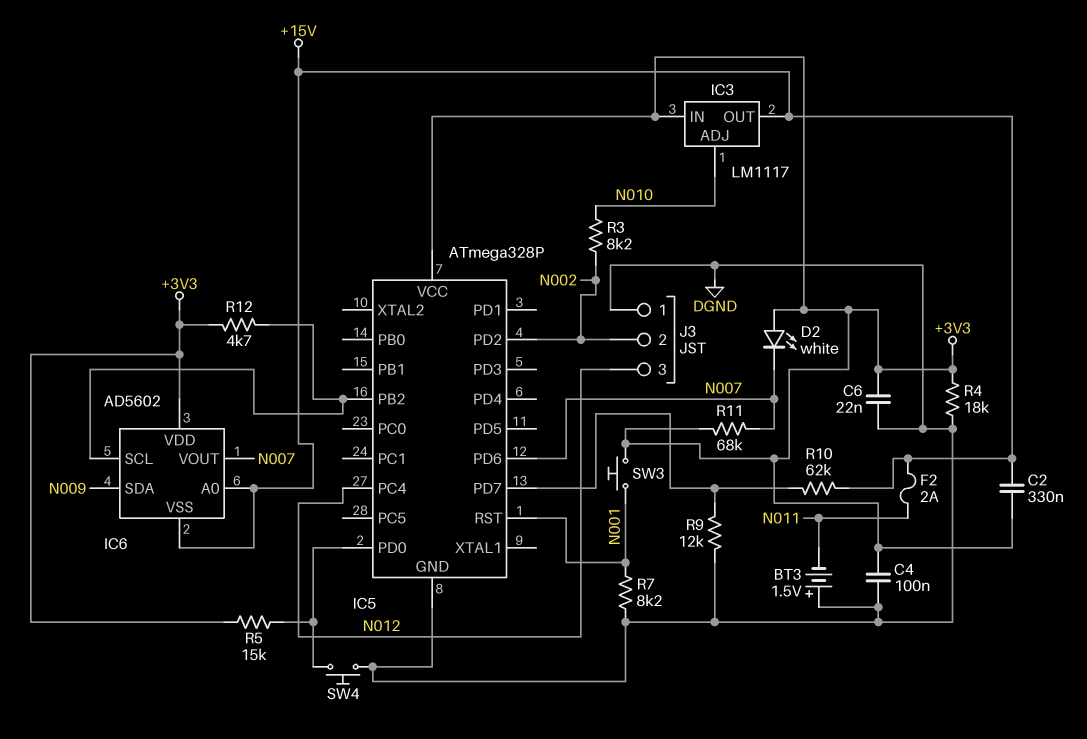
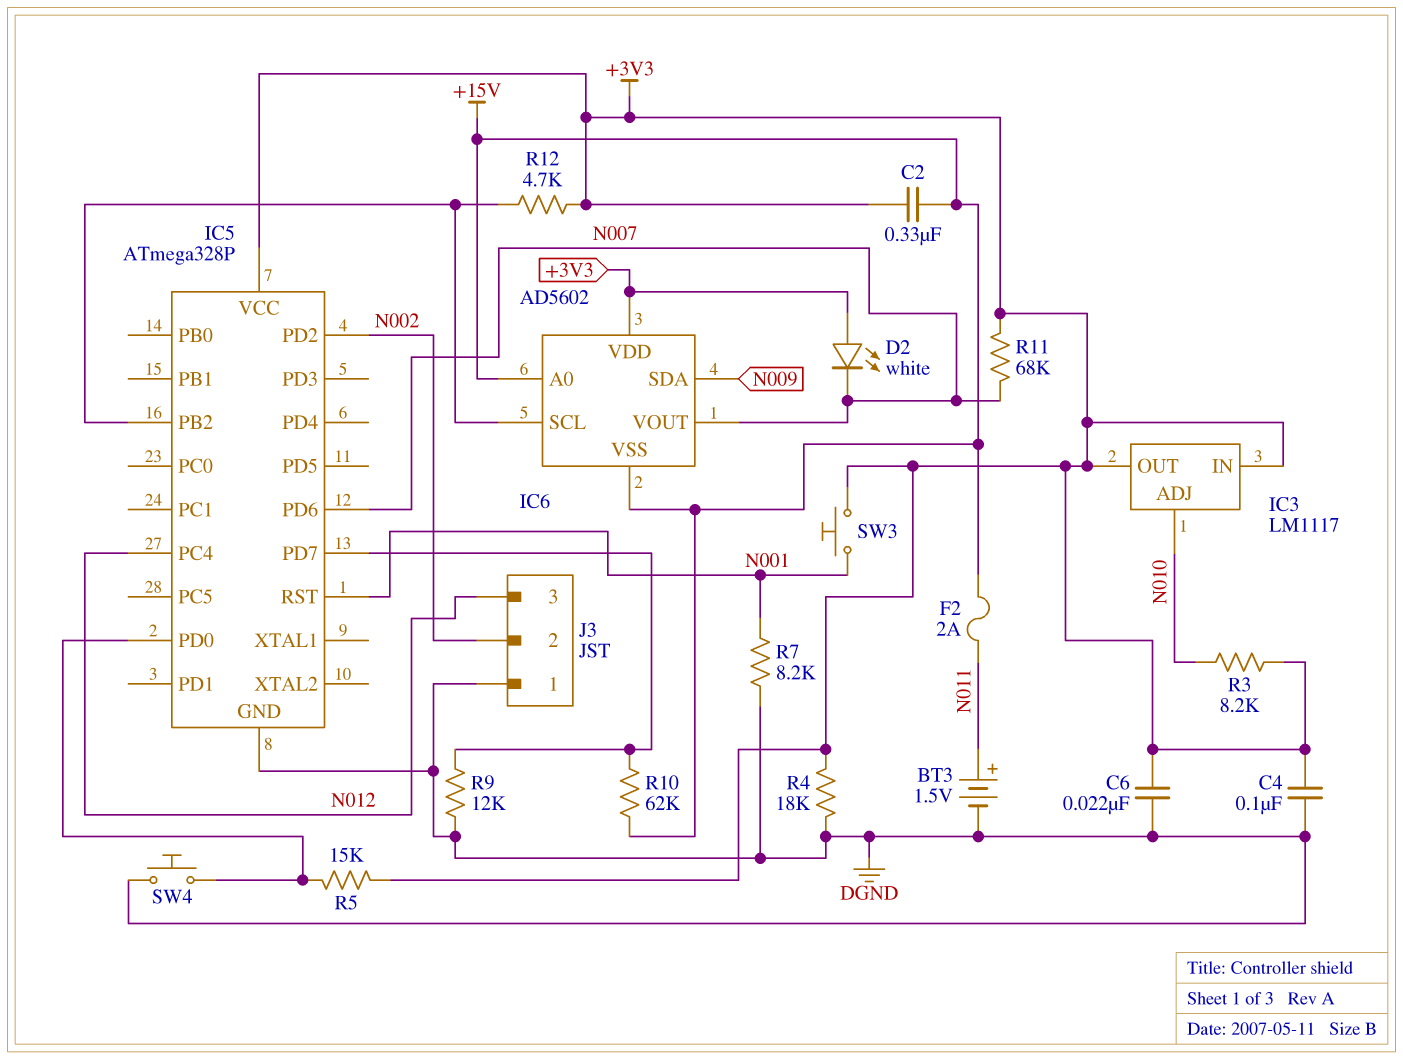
BT3: 1.5V (plus DGND, minus N011) -> 1.5V (plus N011, minus DGND)
IC3 pin OUT: +15V -> +3V3
R3: 8.2k (N002, N010) -> 8.2k (+3V3, N010)

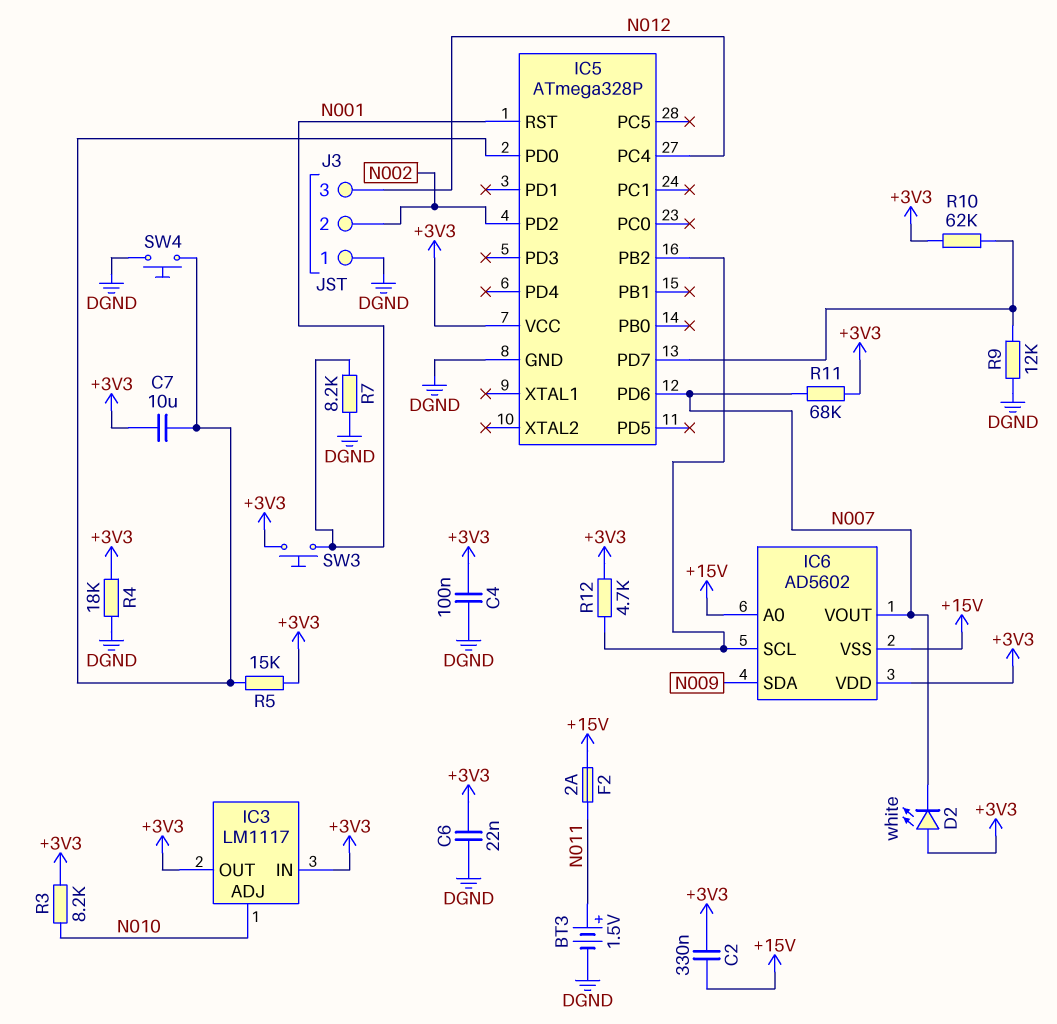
C7: none -> 10uF (+3V3, IC5/PD0)
R10: 62k (+15V, IC5/PD7) -> 62k (+3V3, IC5/PD7)

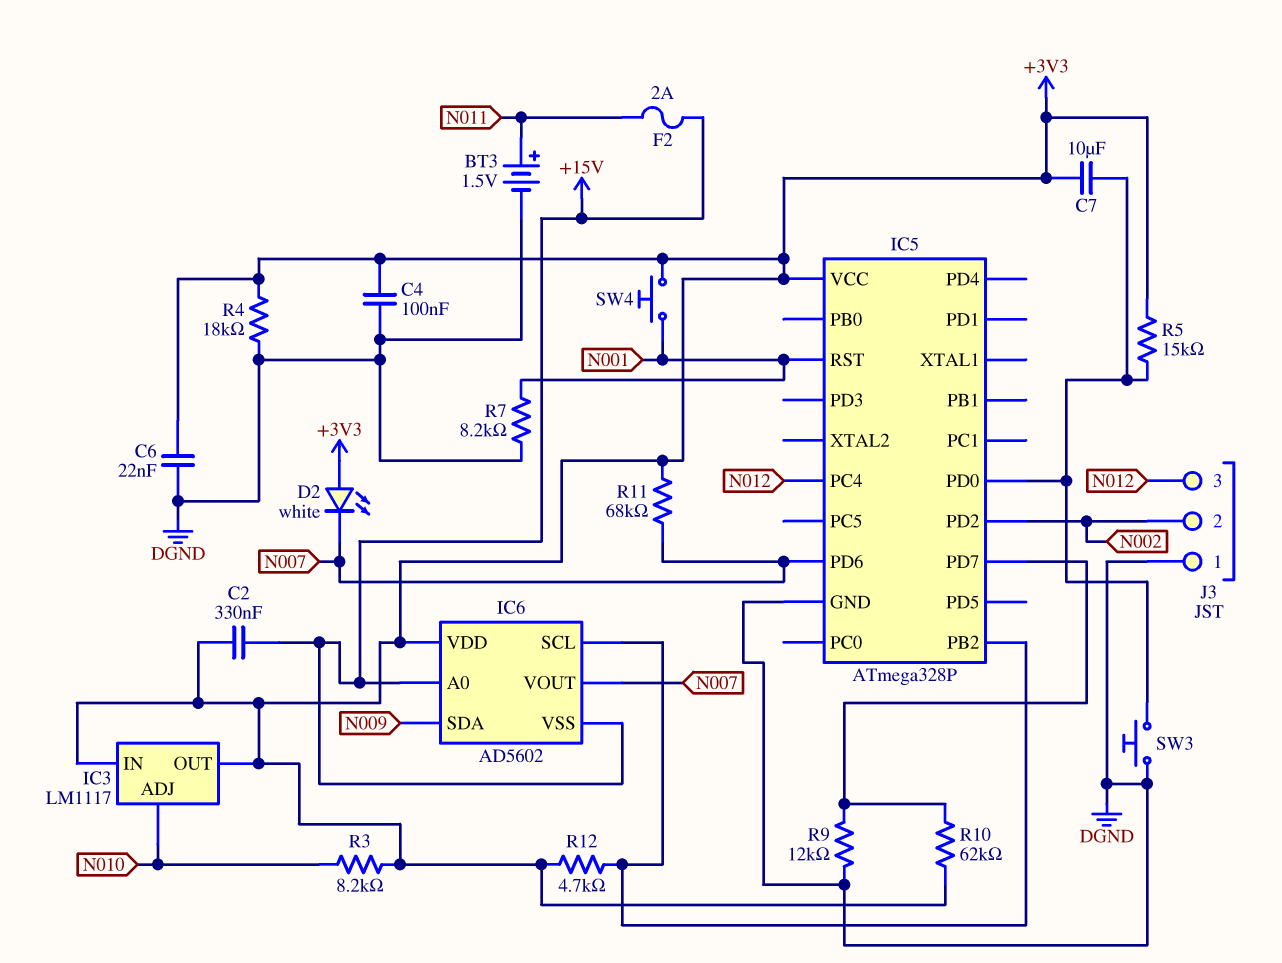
SW3: button (+3V3, N001) -> button (DGND, IC5/PD0)
SW4: button (DGND, IC5/PD0) -> button (+3V3, N001)

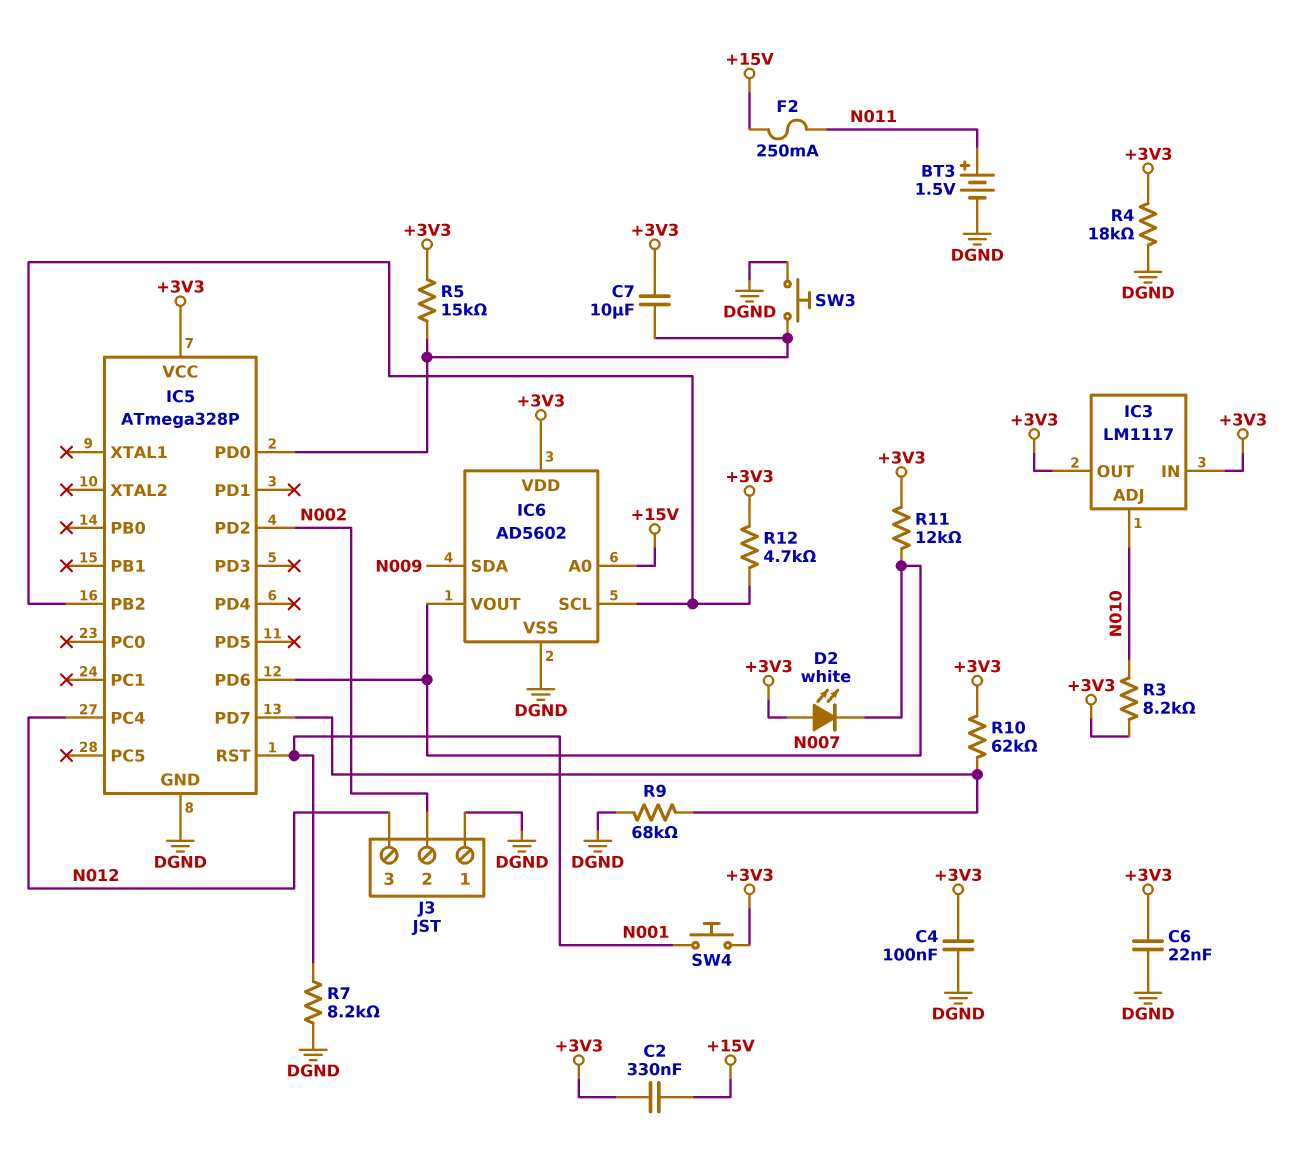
F2: 2A (+15V, N011) -> 250mA (+15V, N011)
IC6 pin VSS: +15V -> DGND
R9: 12k (DGND, IC5/PD7) -> 68k (DGND, IC5/PD7)
R11: 68k (+3V3, N007) -> 12k (+3V3, N007)

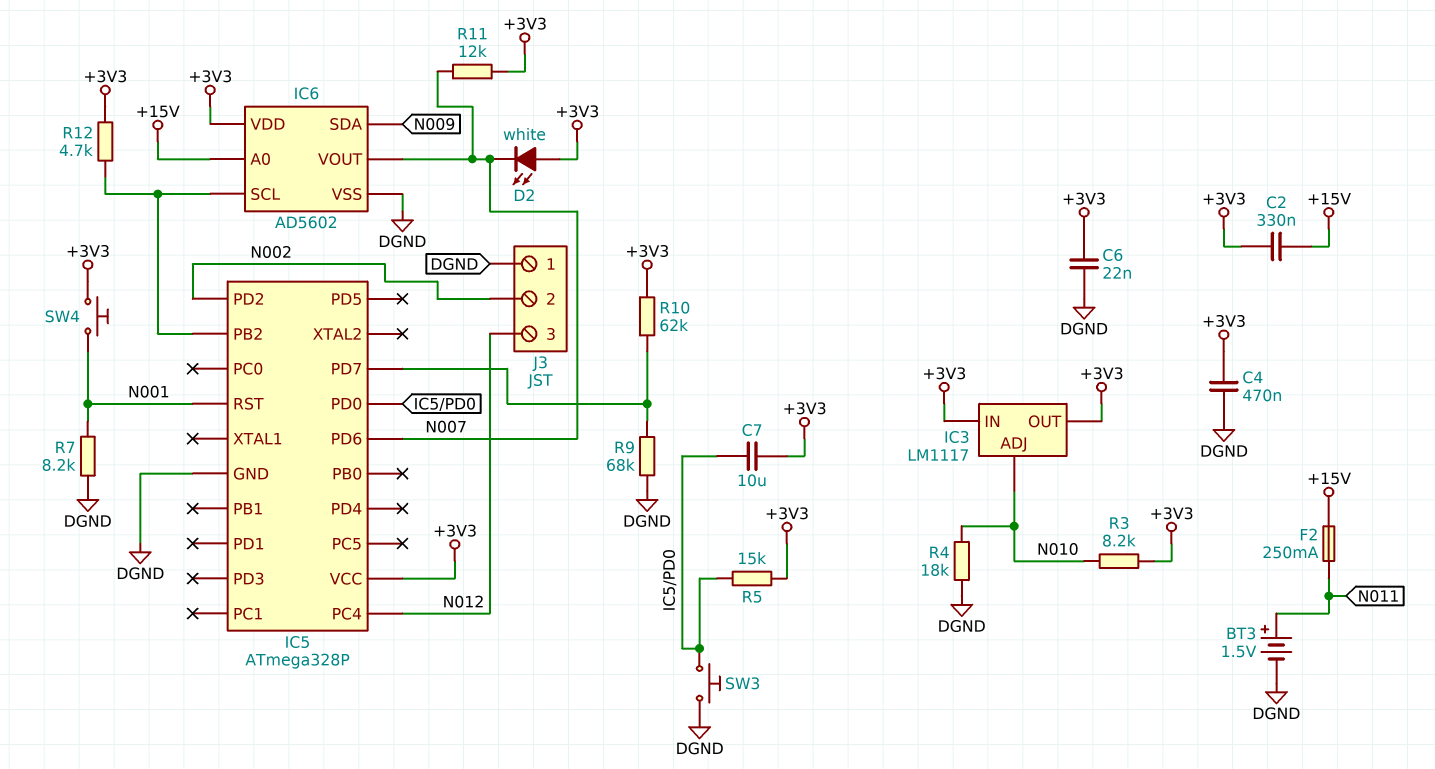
C4: 100nF (+3V3, DGND) -> 470nF (+3V3, DGND)
R4: 18k (+3V3, DGND) -> 18k (DGND, N010)

